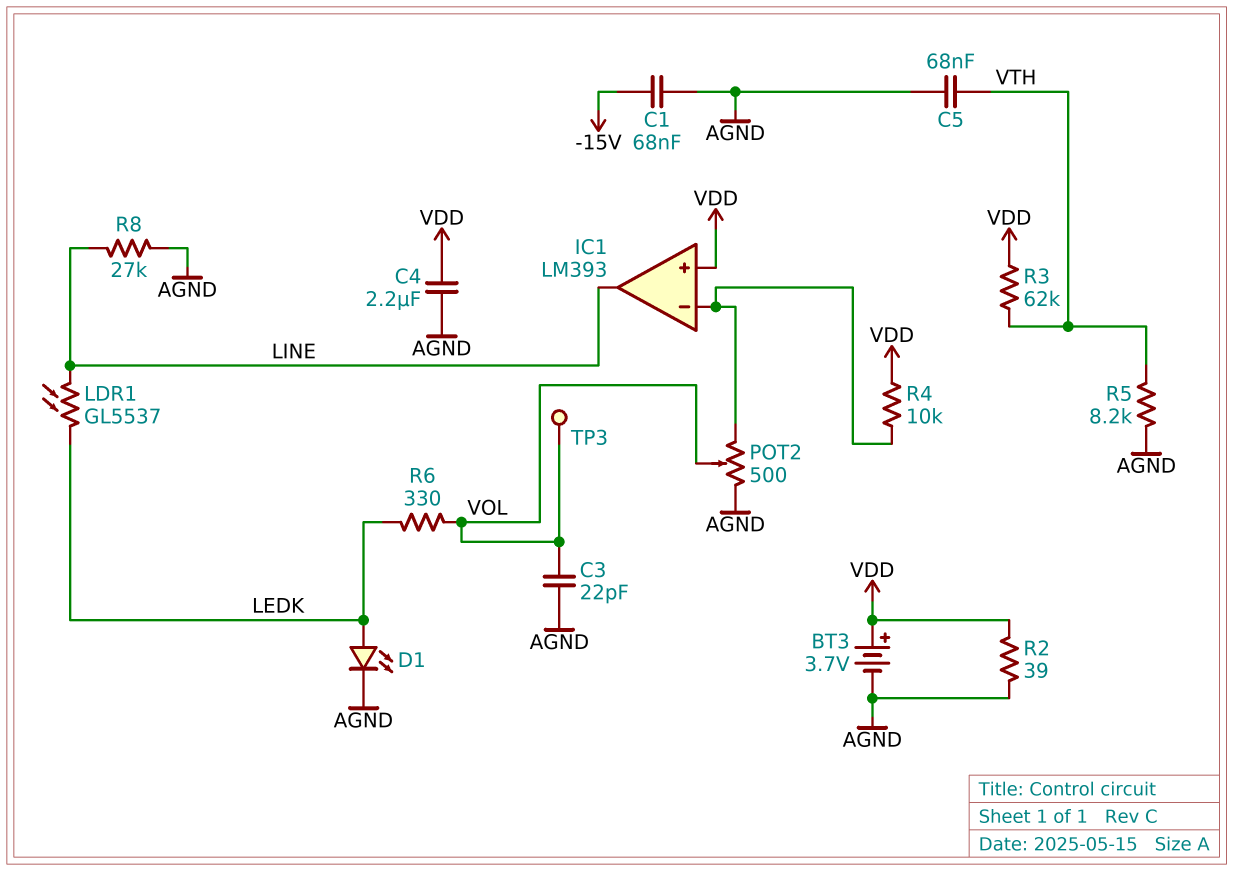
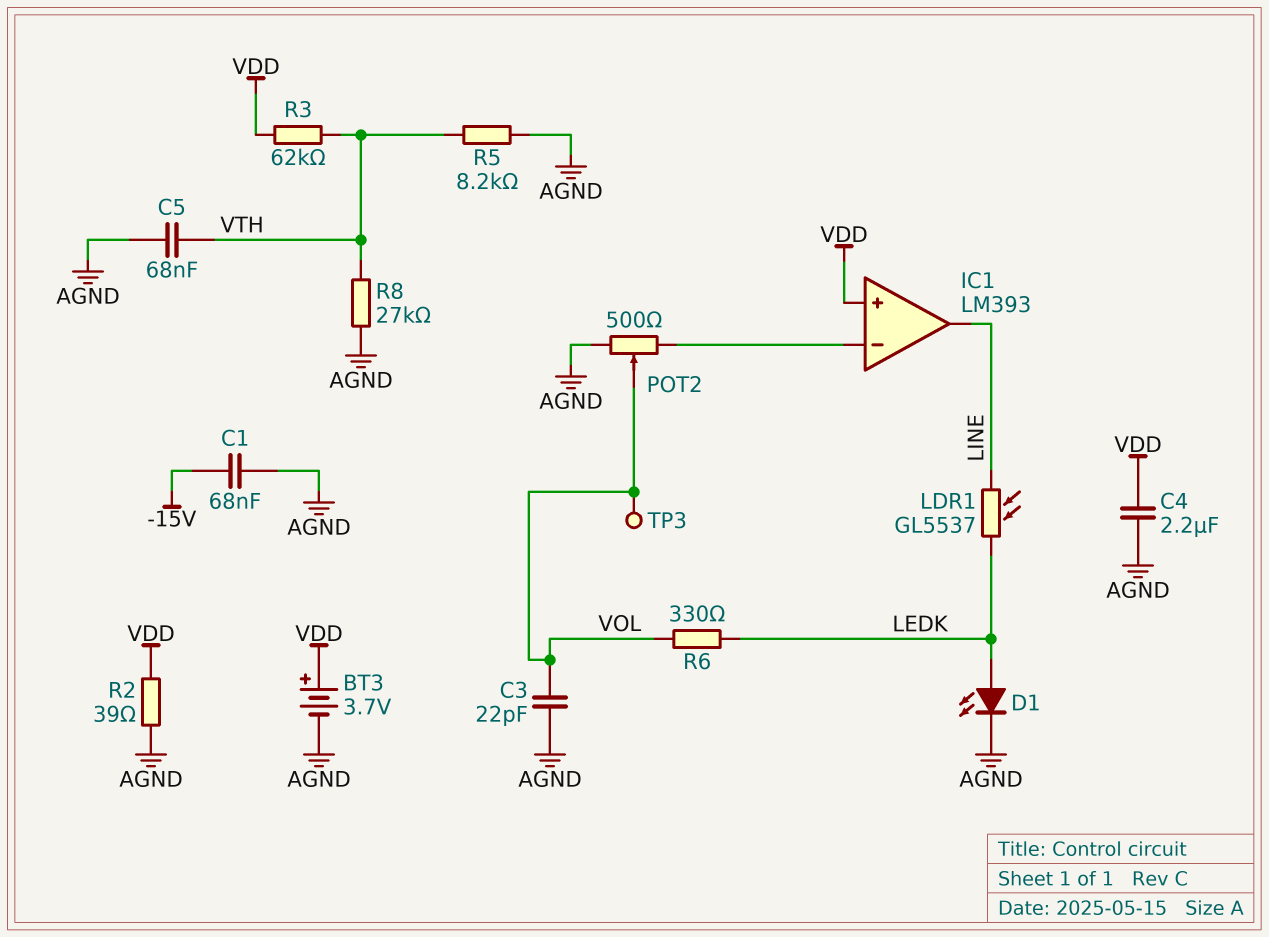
R4: 10k (IC1/in-, VDD) -> none
R8: 27k (AGND, LINE) -> 27k (AGND, VTH)

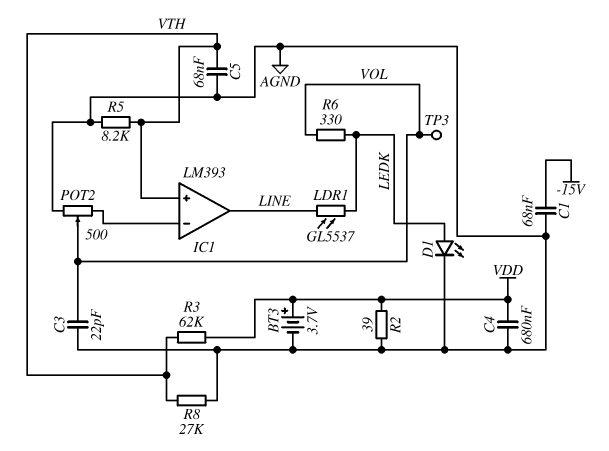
C4: 2.2uF (AGND, VDD) -> 680nF (AGND, VDD)
IC1 pin in+: VDD -> VTH

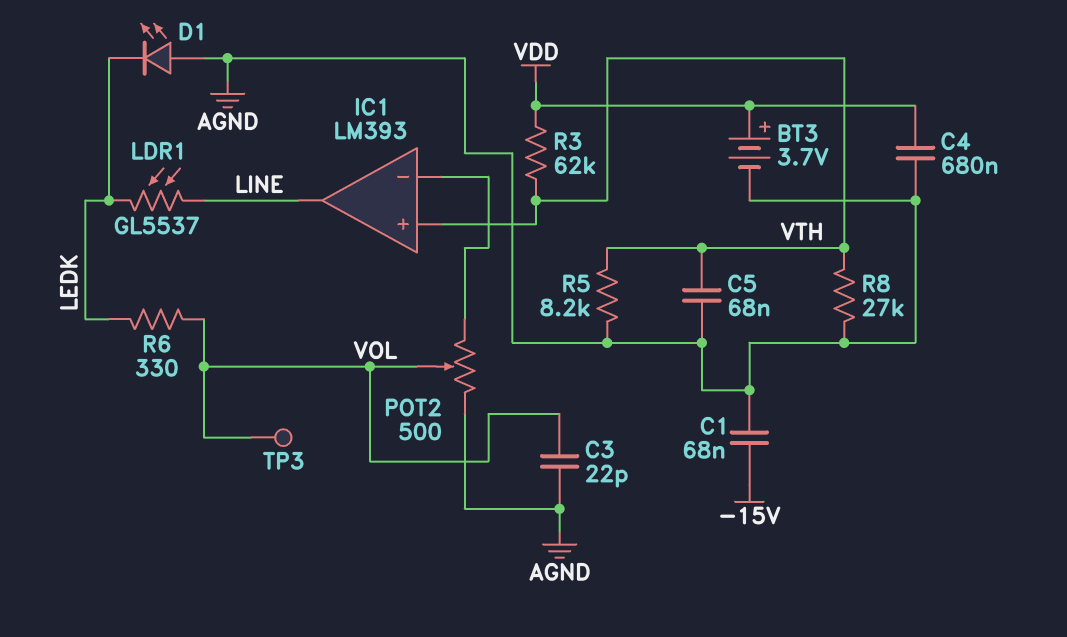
D1: LED (A LEDK, K AGND) -> LED (A AGND, K LEDK)
R2: 39 (AGND, VDD) -> none

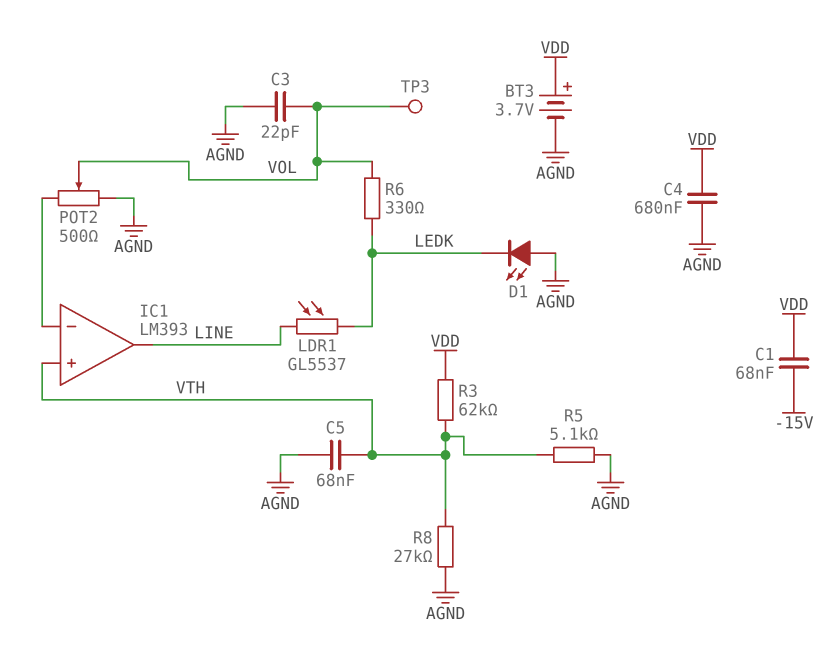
C1: 68nF (-15V, AGND) -> 68nF (-15V, VDD)
R5: 8.2k (AGND, VTH) -> 5.1k (AGND, VTH)

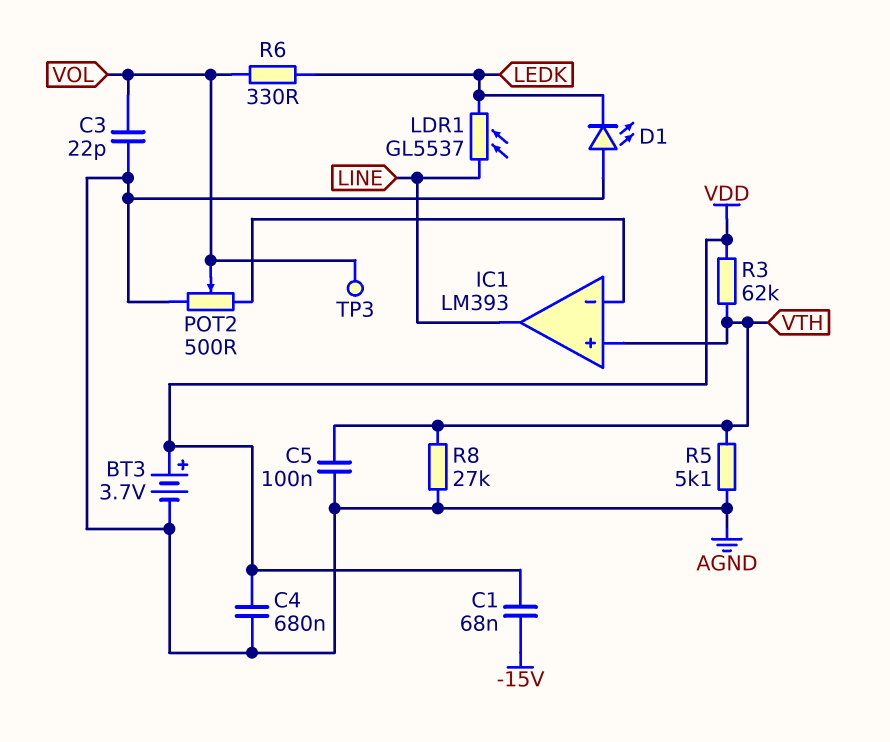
C5: 68nF (AGND, VTH) -> 100nF (AGND, VTH)

